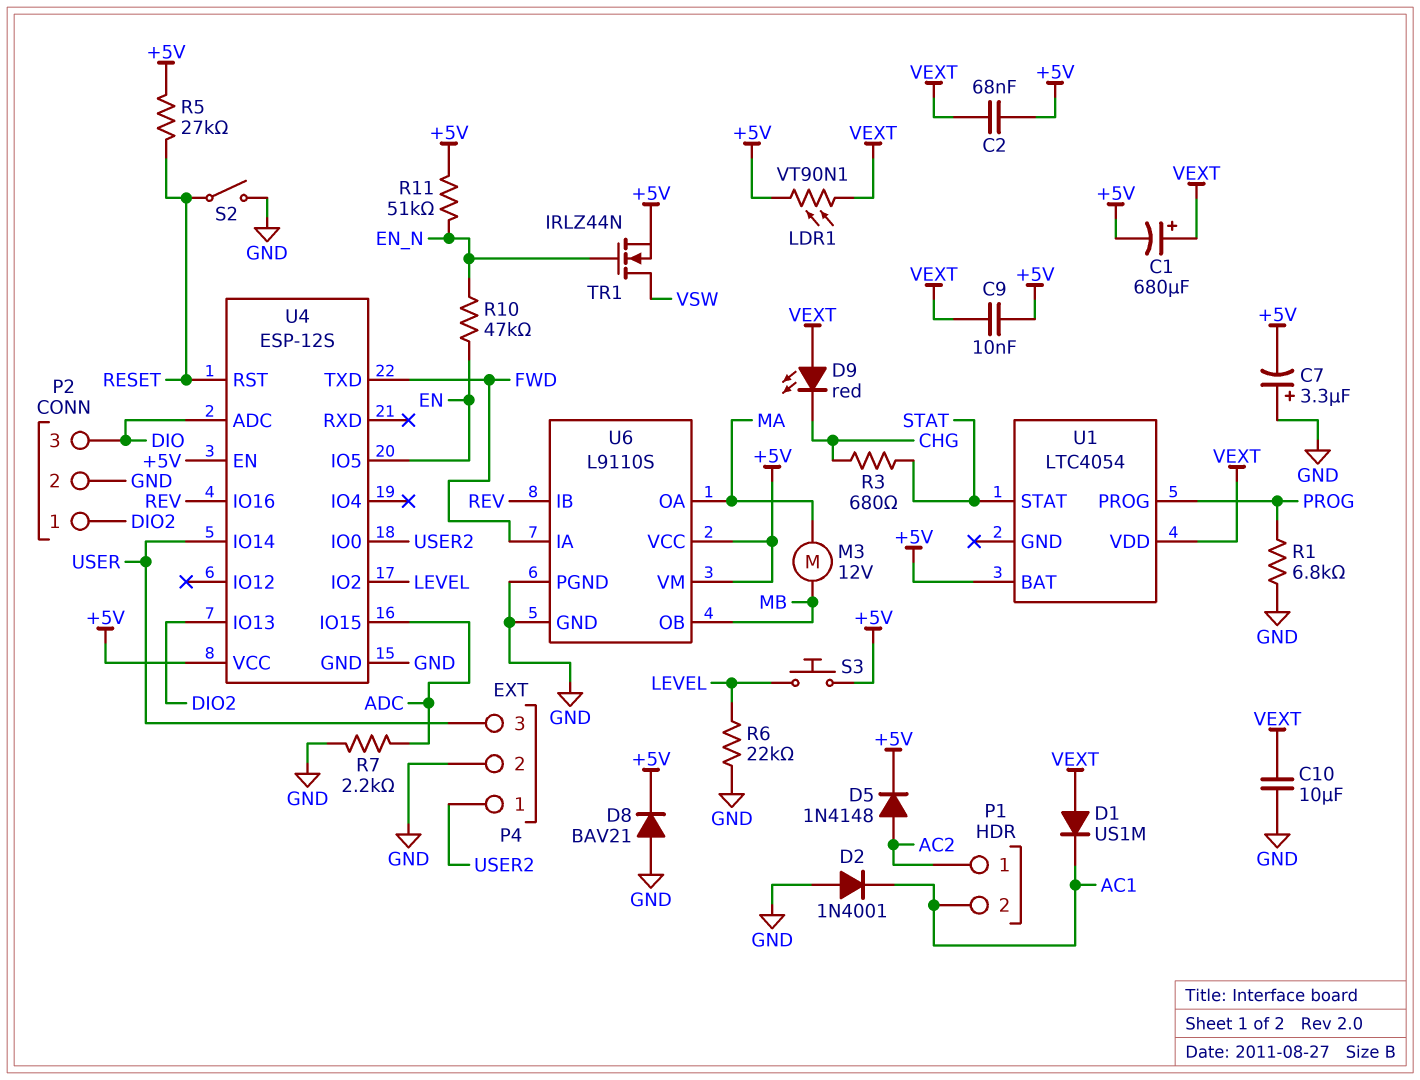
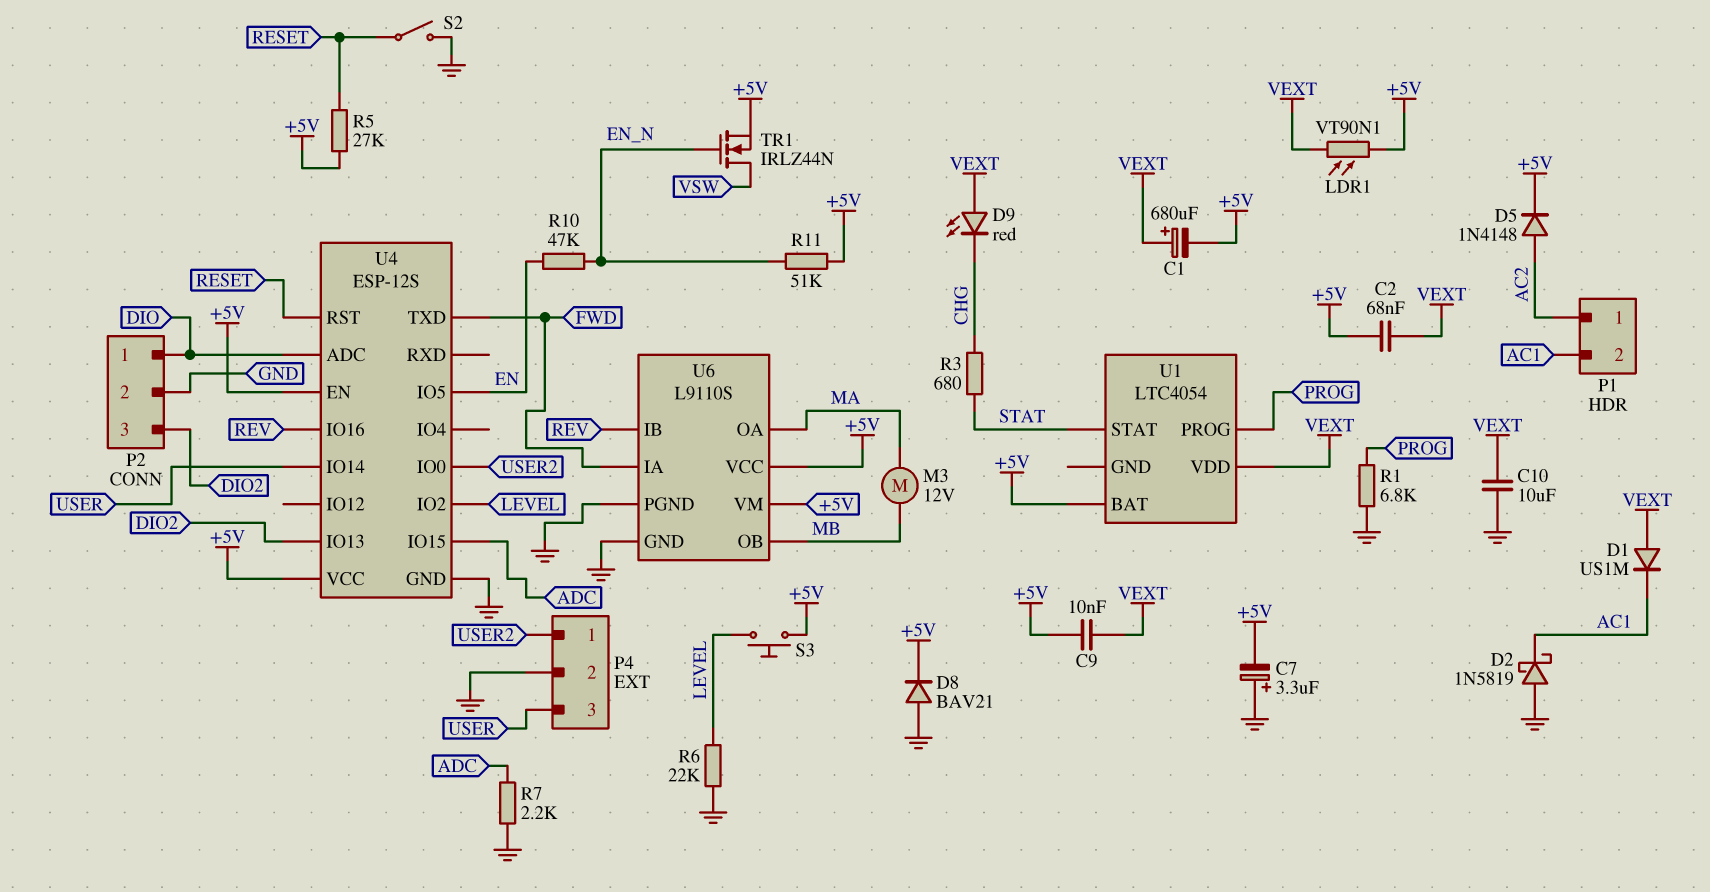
D2: diode 1N4001 (A GND, K AC1) -> schottky 1N5819 (A GND, K AC1)
P2 pin 1: DIO2 -> DIO
P2 pin 3: DIO -> DIO2

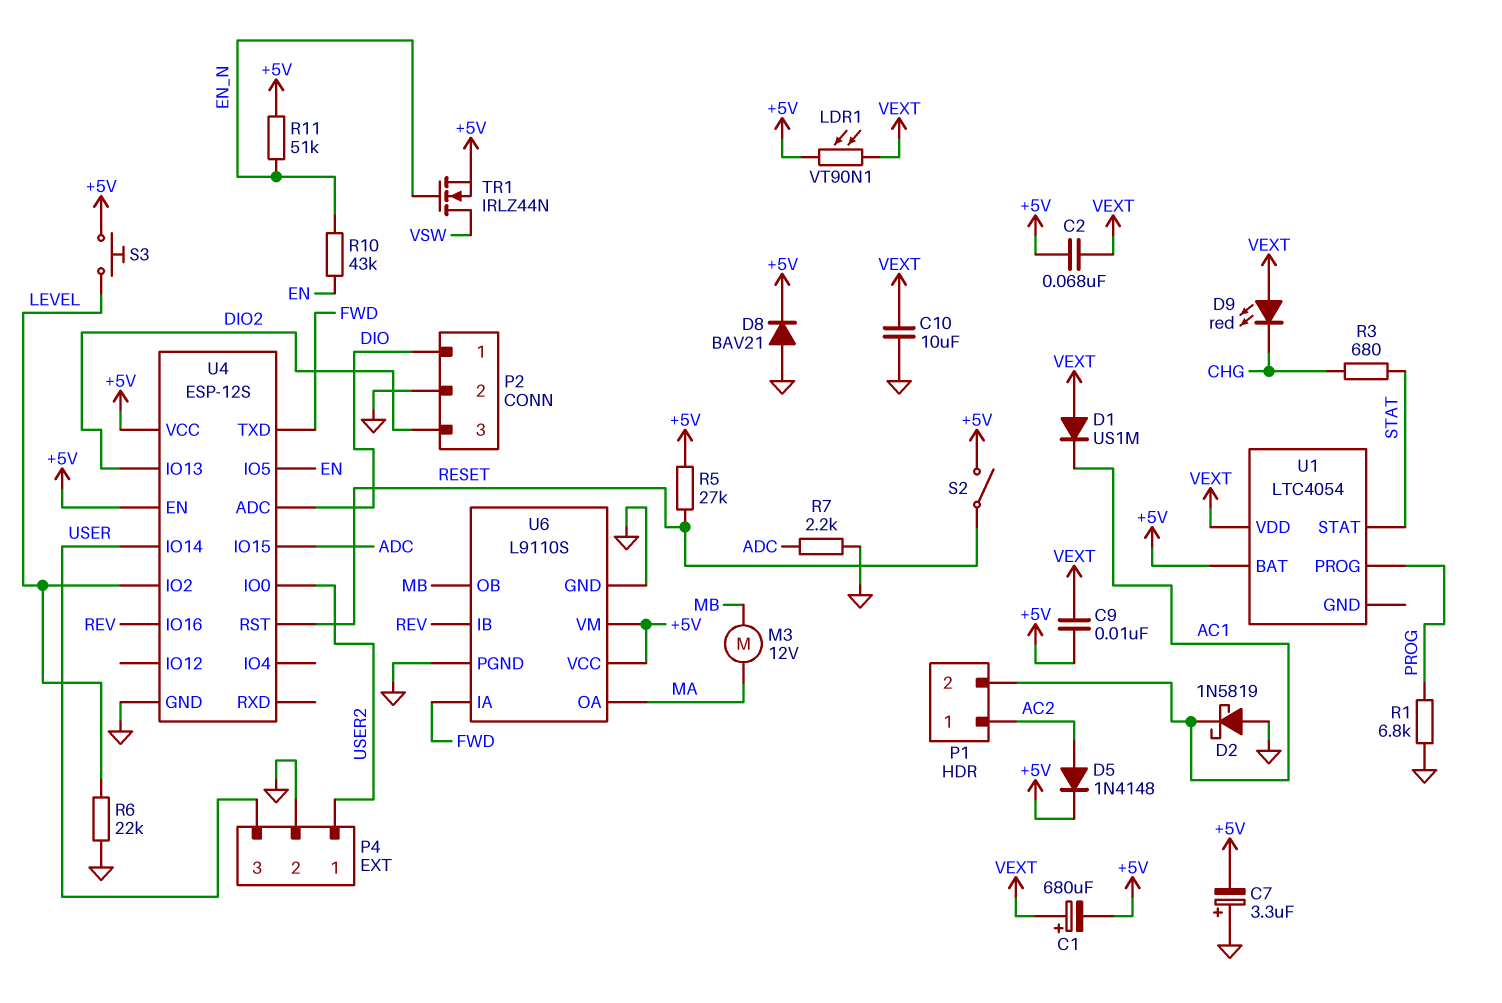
R10: 47k (EN, EN_N) -> 43k (EN, EN_N)
S2: switch (GND, RESET) -> switch (+5V, RESET)

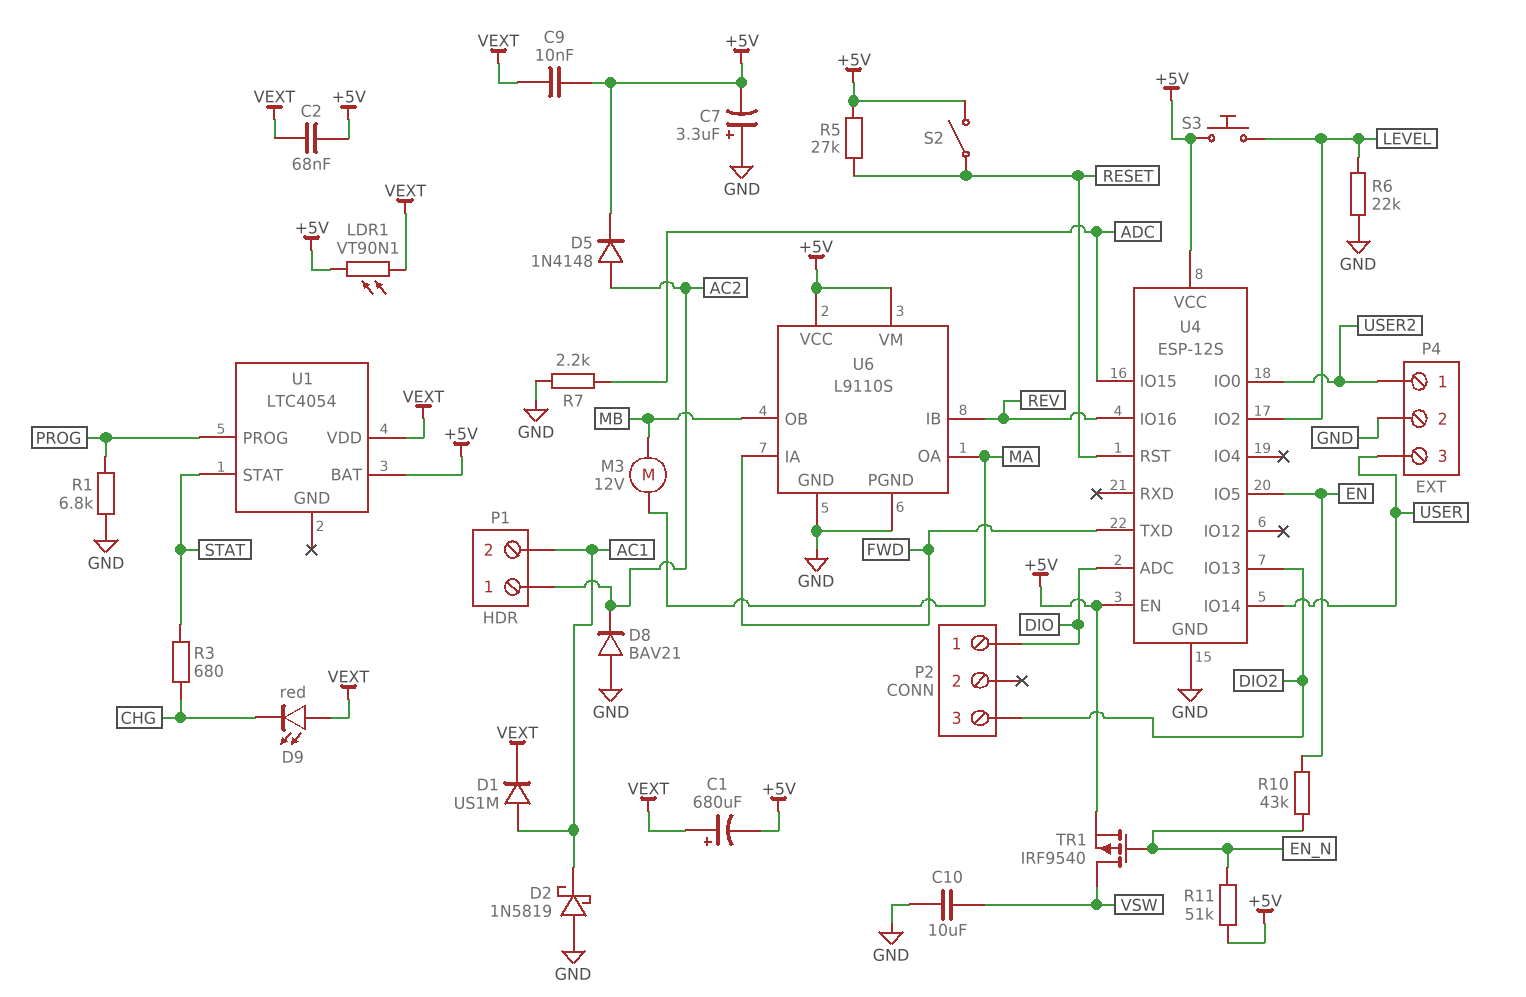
C10: 10uF (GND, VEXT) -> 10uF (GND, VSW)
D1: diode US1M (A VEXT, K AC1) -> diode US1M (A AC1, K VEXT)
D8: diode BAV21 (A GND, K +5V) -> diode BAV21 (A GND, K AC2)
P2 pin 2: GND -> none
TR1: NMOS IRLZ44N (G EN_N, D VSW, S +5V) -> PMOS IRF9540 (G EN_N, D VSW, S +5V)

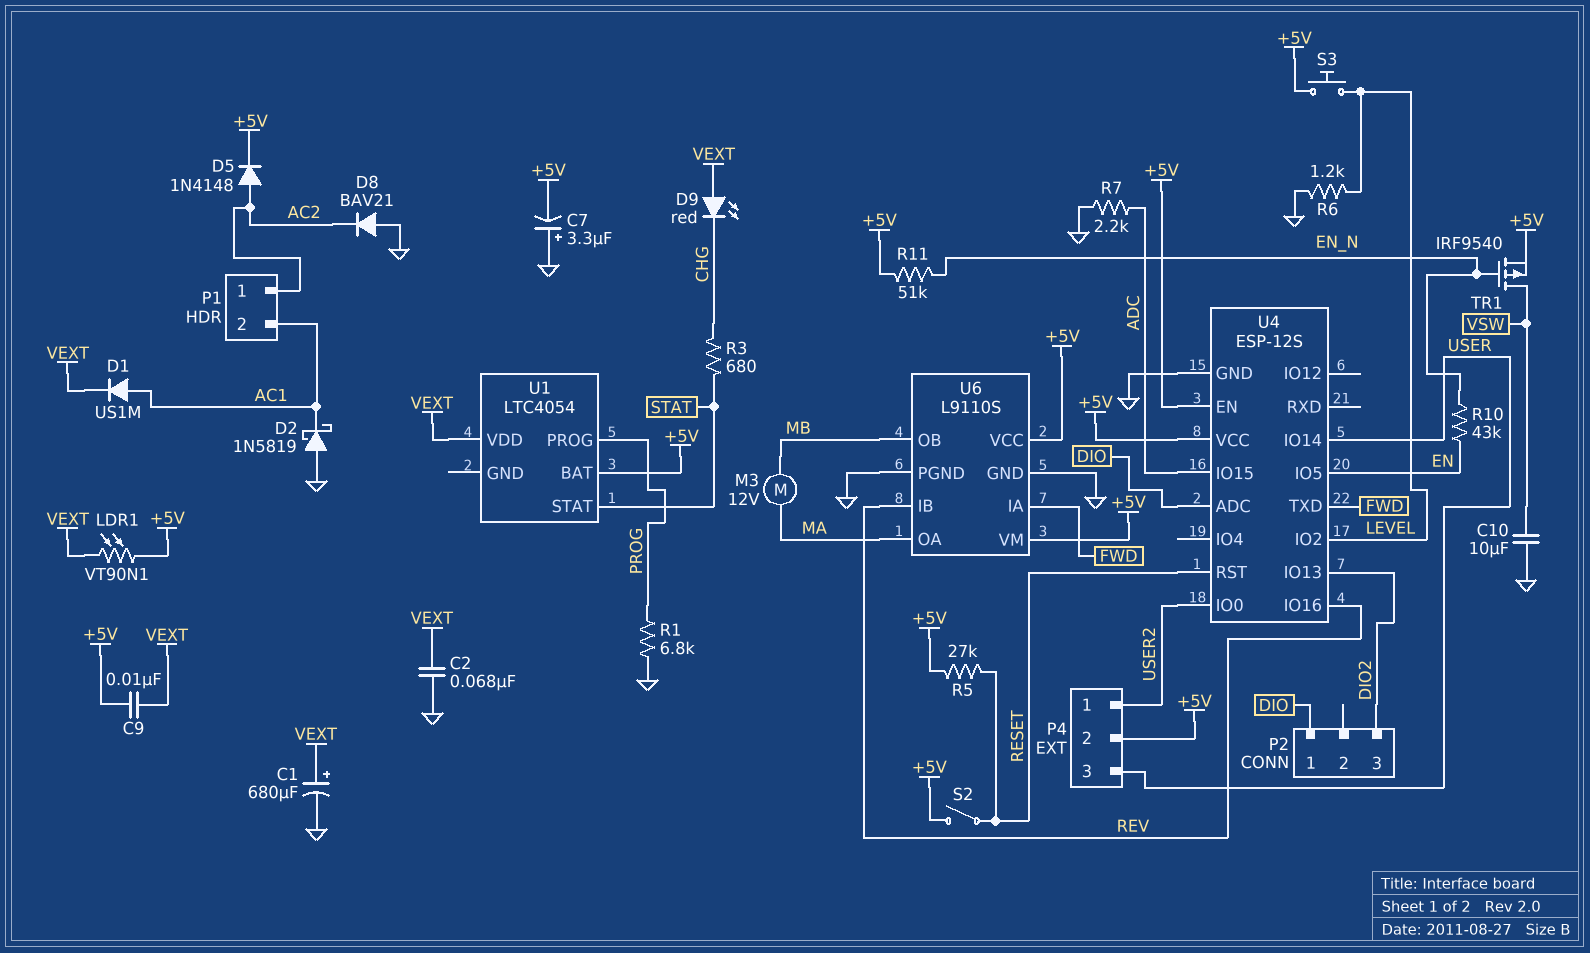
C1: 680uF (plus VEXT, minus +5V) -> 680uF (plus VEXT, minus GND)
C2: 68nF (+5V, VEXT) -> 68nF (GND, VEXT)
P4 pin 2: GND -> +5V
R6: 22k (GND, LEVEL) -> 1.2k (GND, LEVEL)

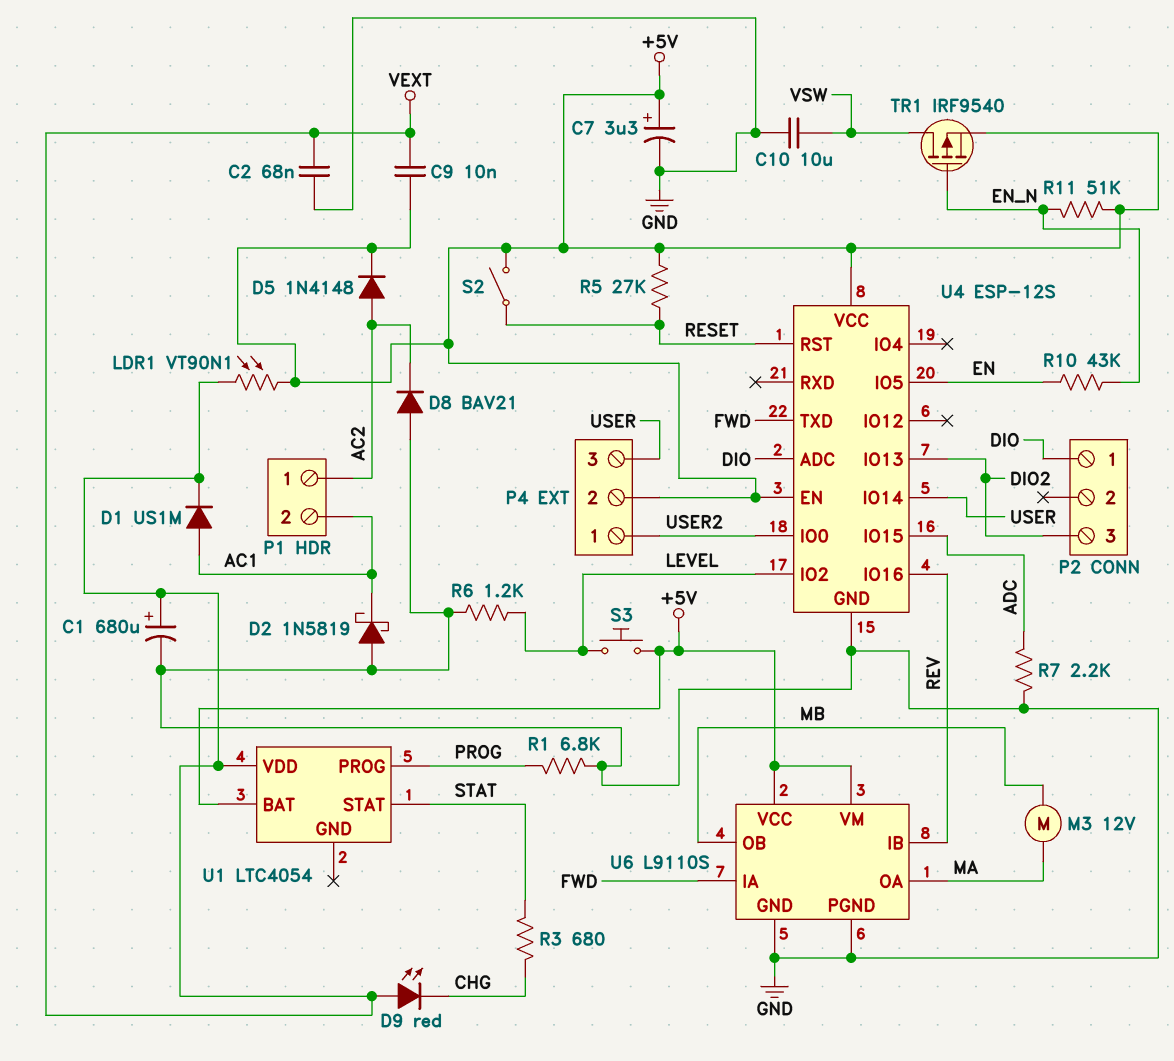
C7: 3.3uF (plus GND, minus +5V) -> 3.3uF (plus +5V, minus GND)

